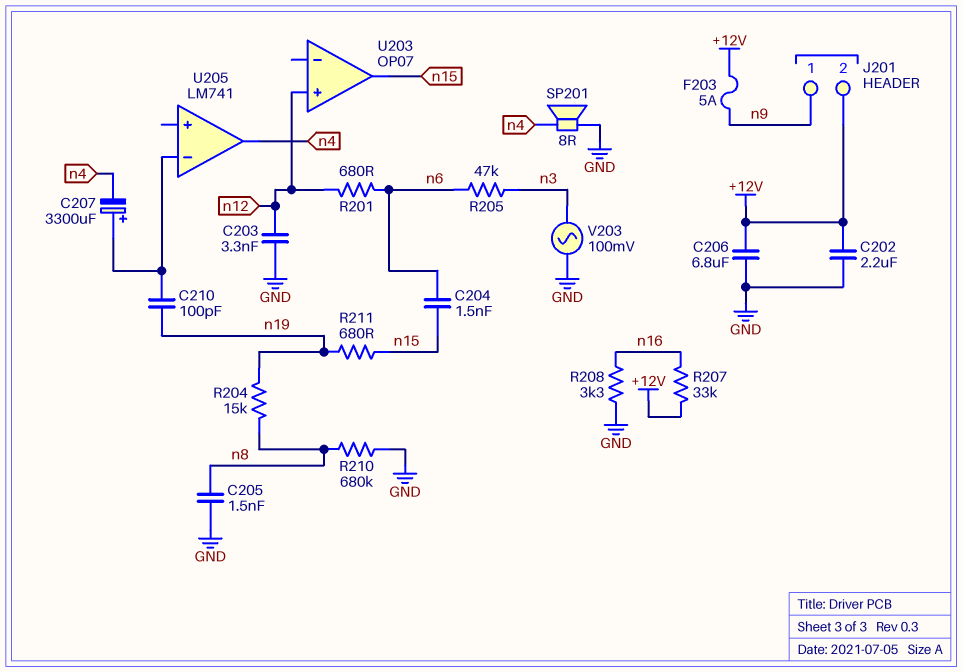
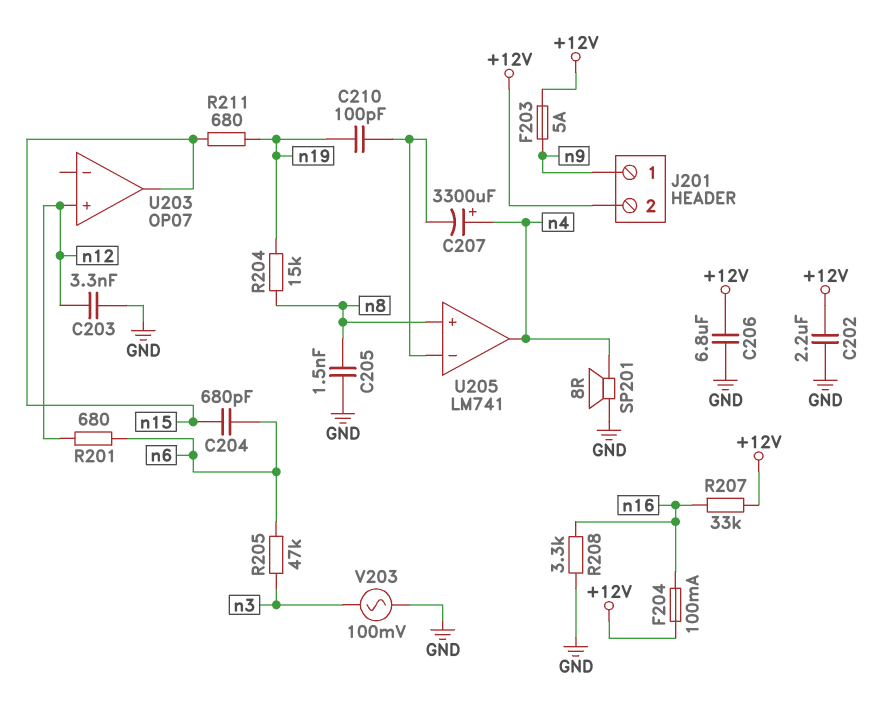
C204: 1.5nF (n6, n15) -> 680pF (n6, n15)
C207: 3300uF (plus U205/in-, minus n4) -> 3300uF (plus n4, minus U205/in-)
F204: none -> 100mA (+12V, n16)
R210: 680k (GND, n8) -> none
U205 pin in+: none -> n8

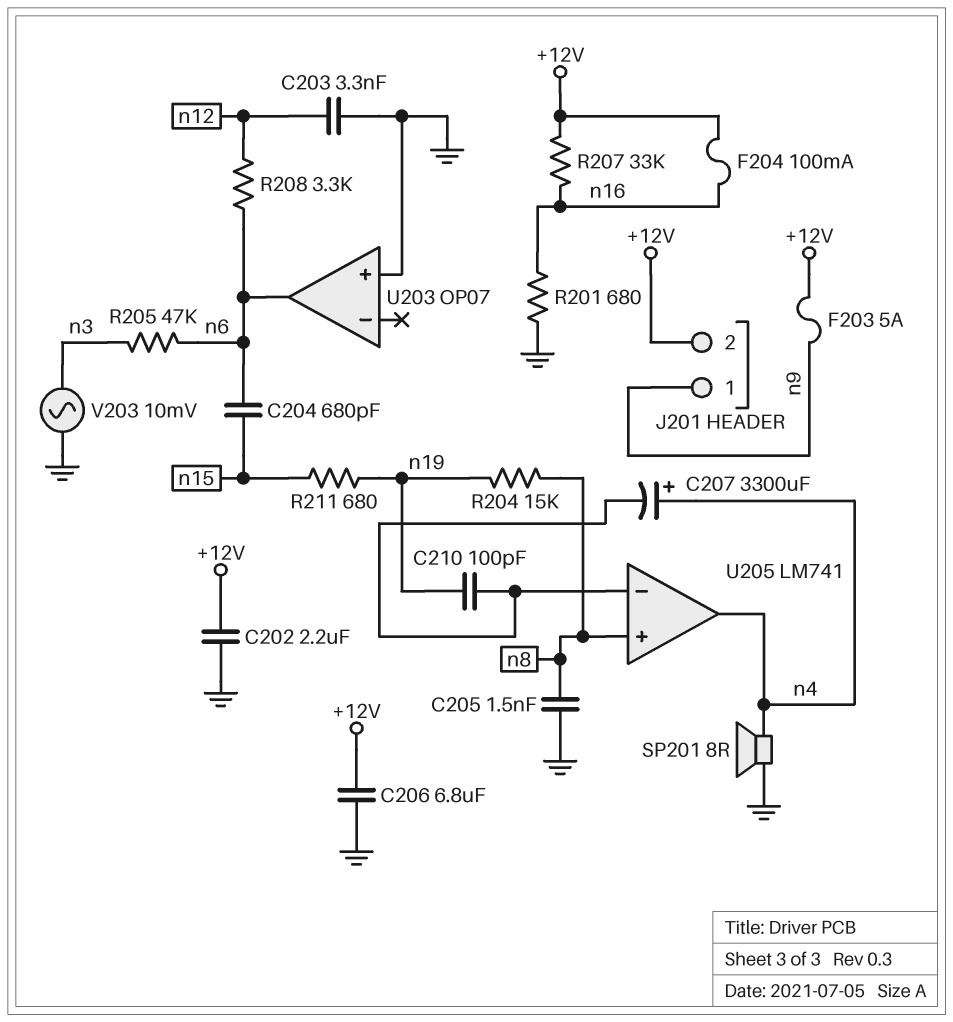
R201: 680 (n6, n12) -> 680 (GND, n16)
R208: 3.3k (GND, n16) -> 3.3k (n6, n12)
U203 pin in+: n12 -> GND
U203 pin out: n15 -> n6
V203: AC 100mV (GND, n3) -> AC 10mV (GND, n3)

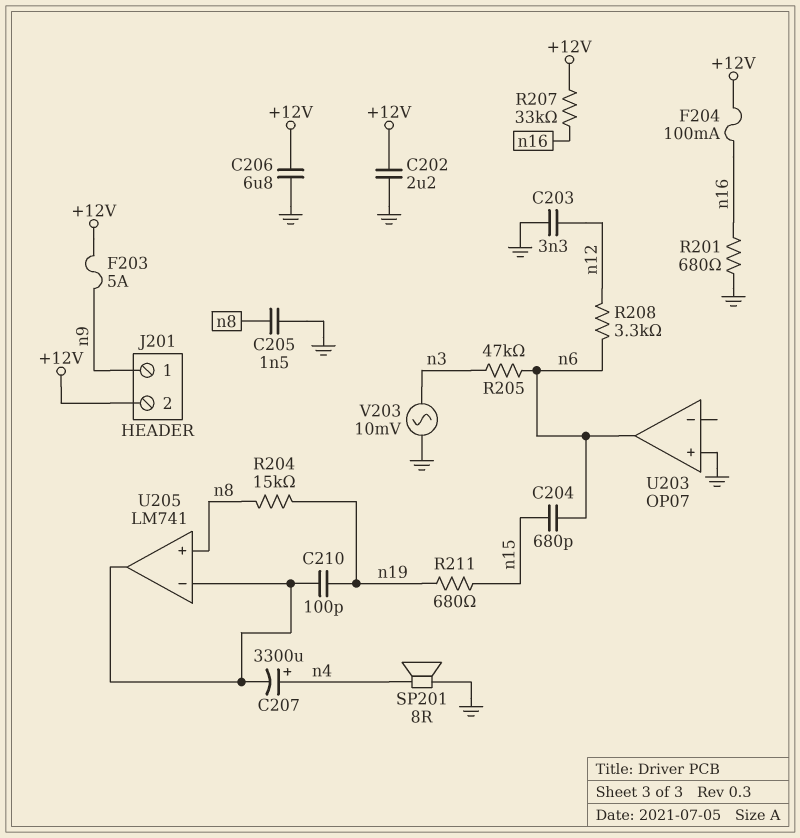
U205 pin out: n4 -> U205/in-

